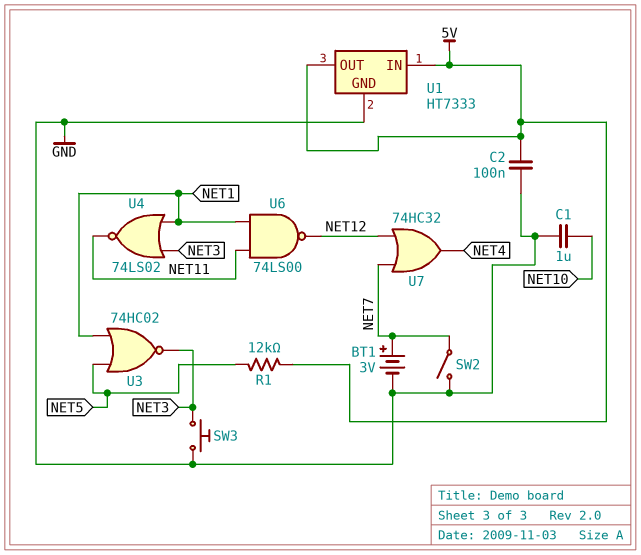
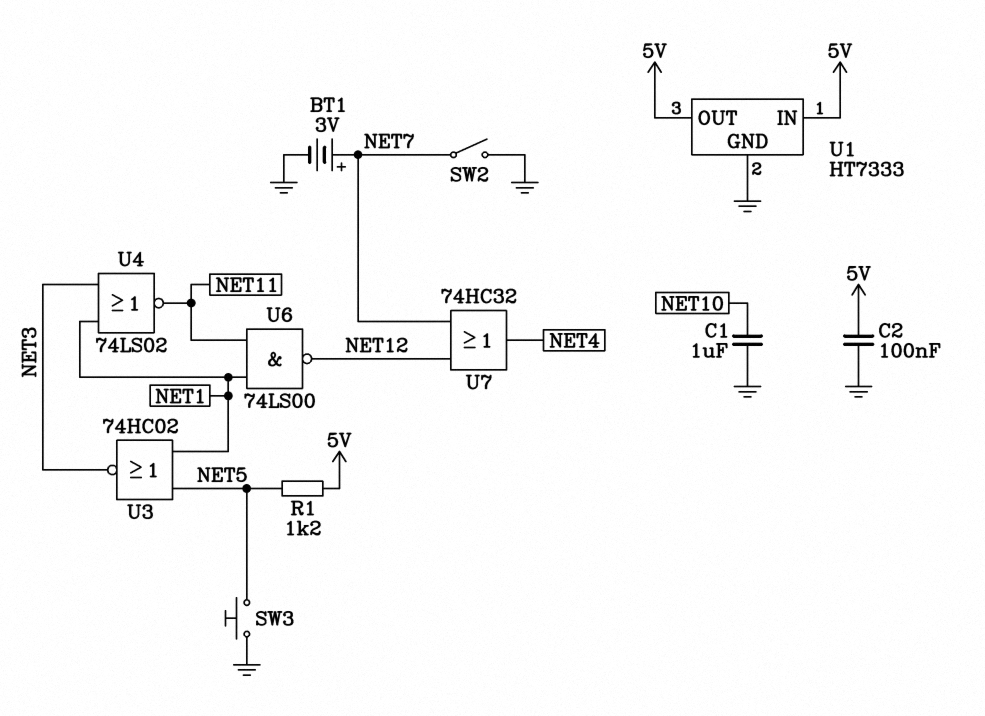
R1: 12k (5V, NET5) -> 1.2k (5V, NET5)
SW3: button (GND, NET3) -> button (GND, NET5)

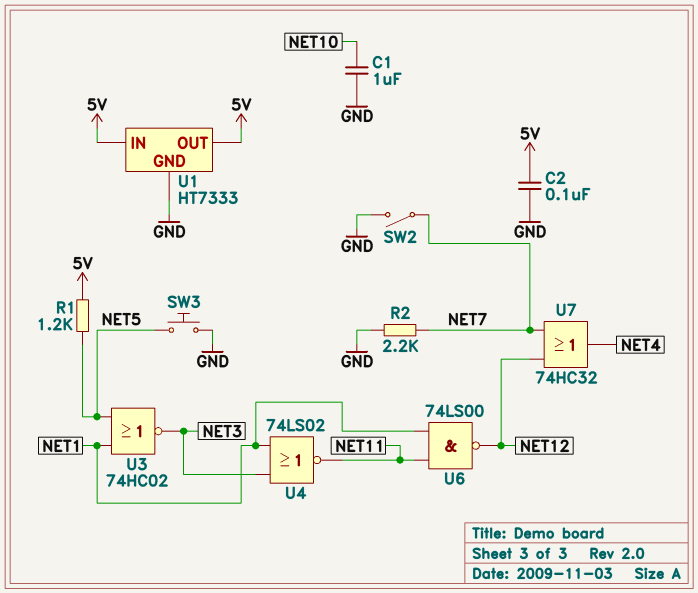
BT1: 3V (plus NET7, minus GND) -> none
R2: none -> 2.2k (GND, NET7)

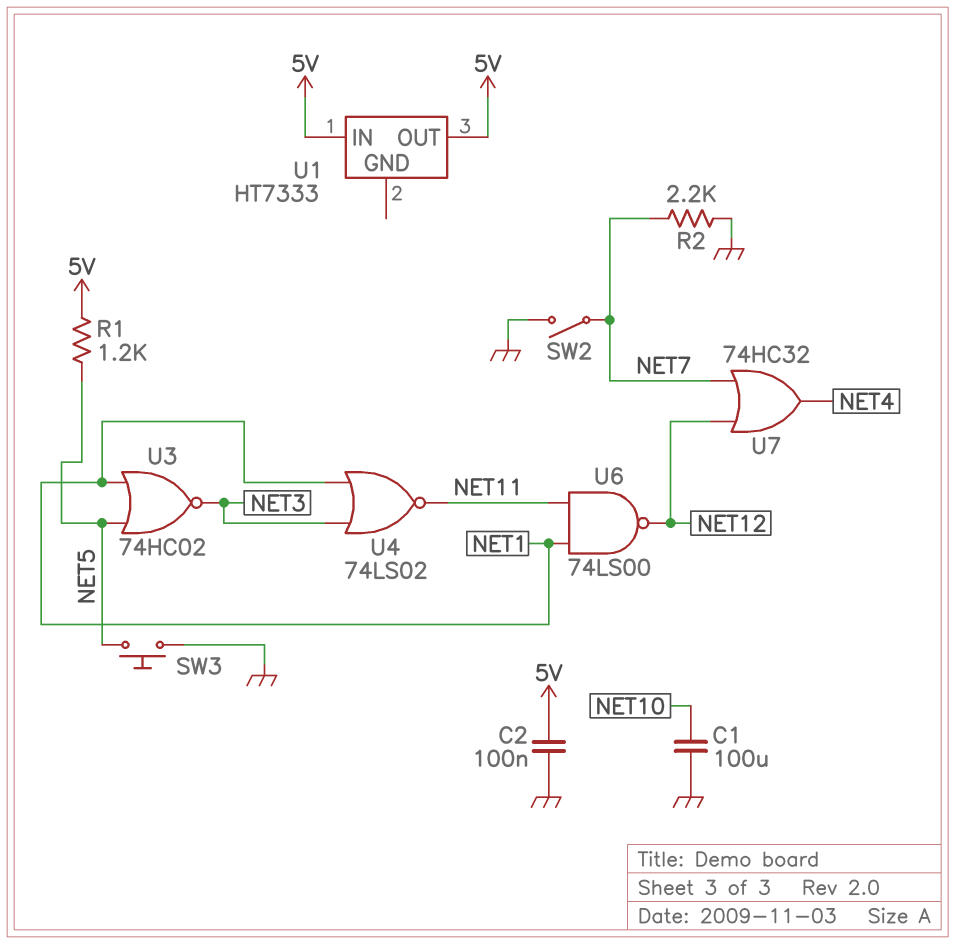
C1: 1uF (GND, NET10) -> 100uF (GND, NET10)
U1 pin GND: GND -> none

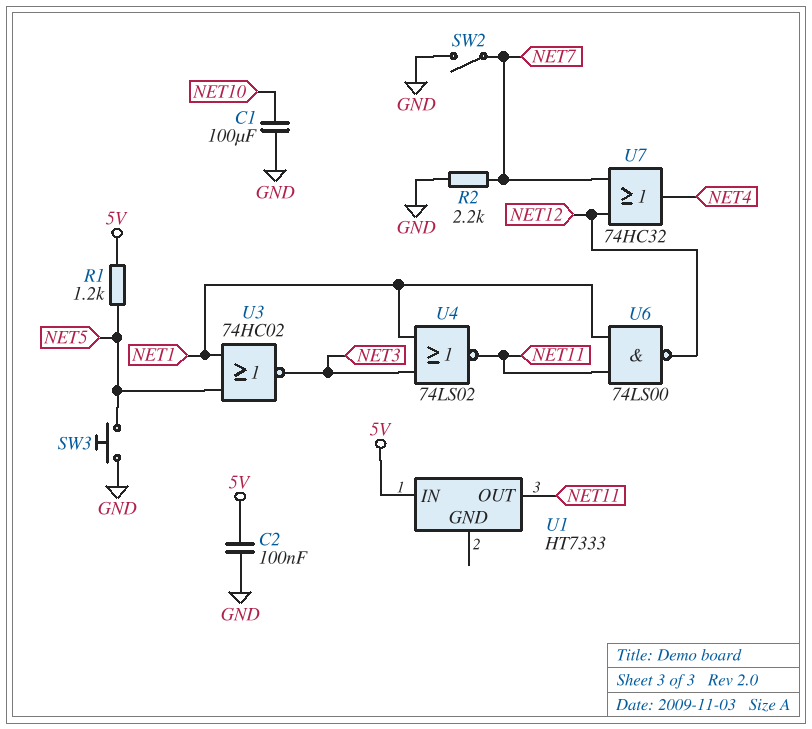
U1 pin OUT: 5V -> NET11

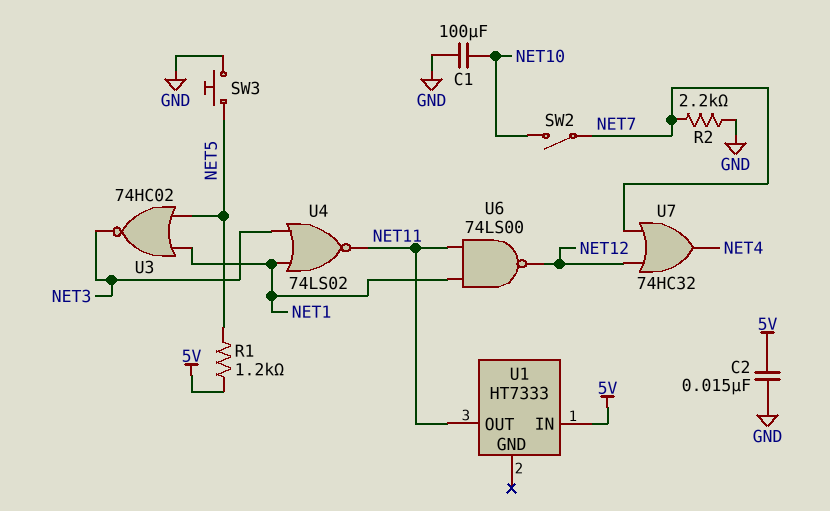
C2: 100nF (5V, GND) -> 15nF (5V, GND)
SW2: switch (GND, NET7) -> switch (NET7, NET10)

